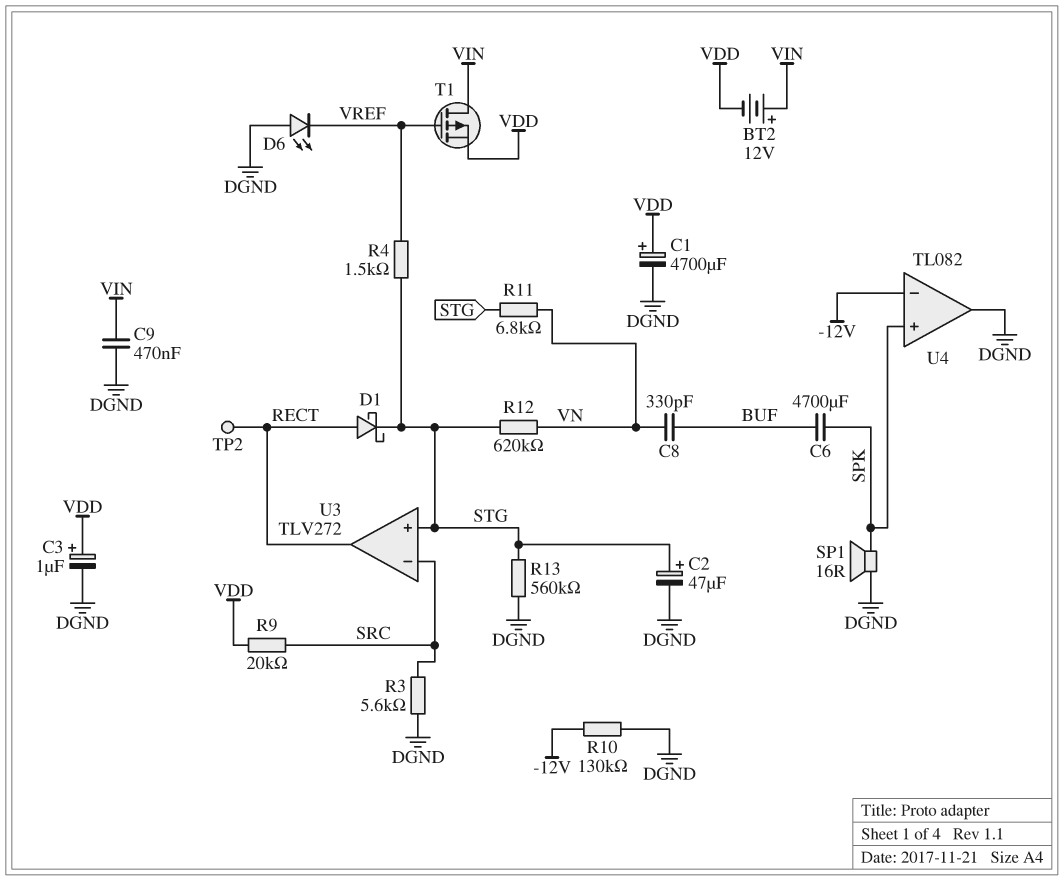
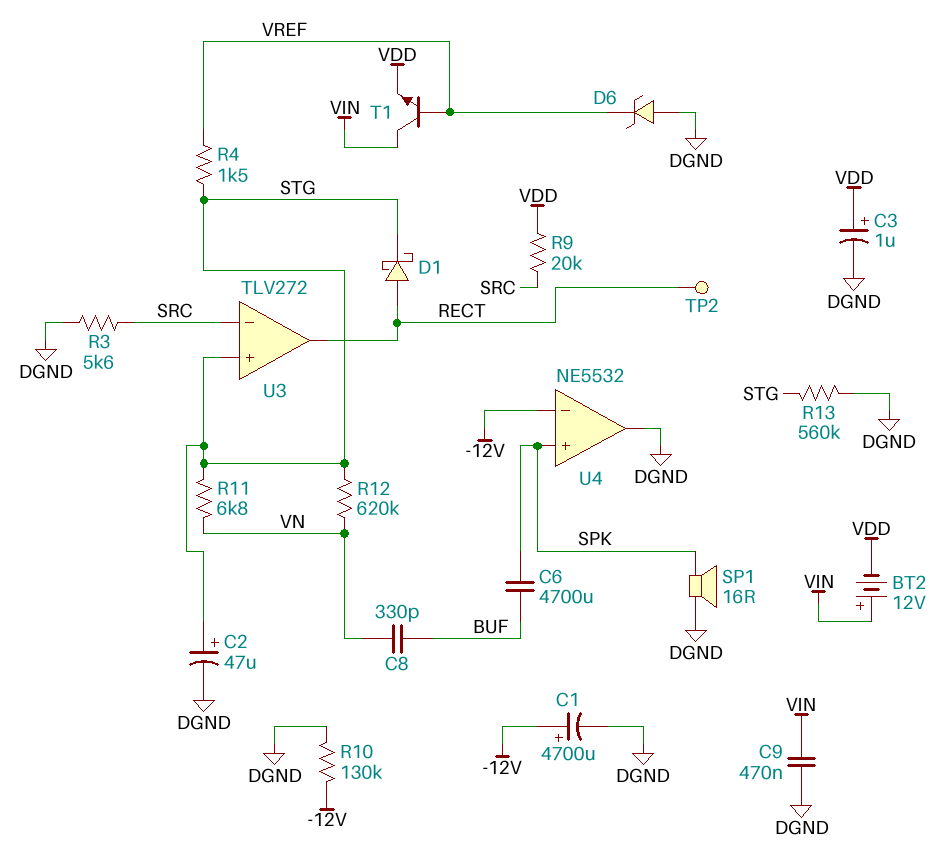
C1: 4700uF (plus VDD, minus DGND) -> 4700uF (plus -12V, minus DGND)
D6: LED (A DGND, K VREF) -> zener (A DGND, K VREF)
T1: PMOS (G VREF, D VIN, S VDD) -> NPN (B VREF, C VIN, E VDD)
U4: TL082 -> NE5532

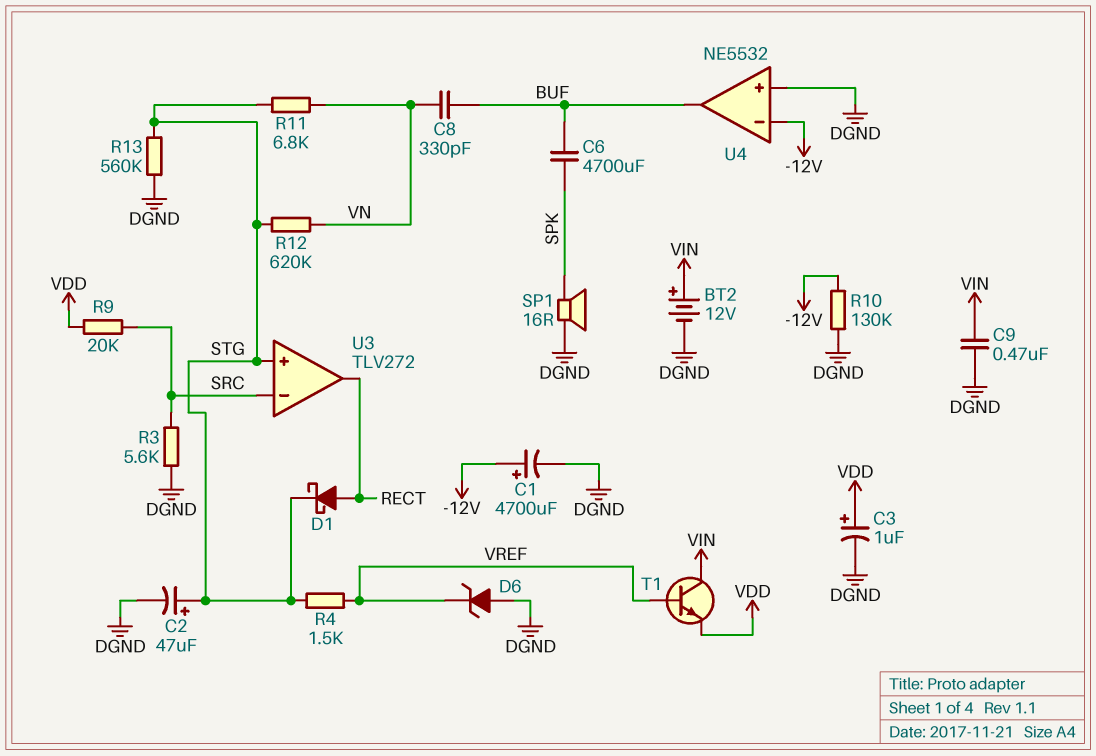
BT2: 12V (plus VIN, minus VDD) -> 12V (plus VIN, minus DGND)
TP2: test point (RECT) -> none
U4 pin in+: SPK -> DGND
U4 pin out: DGND -> BUF

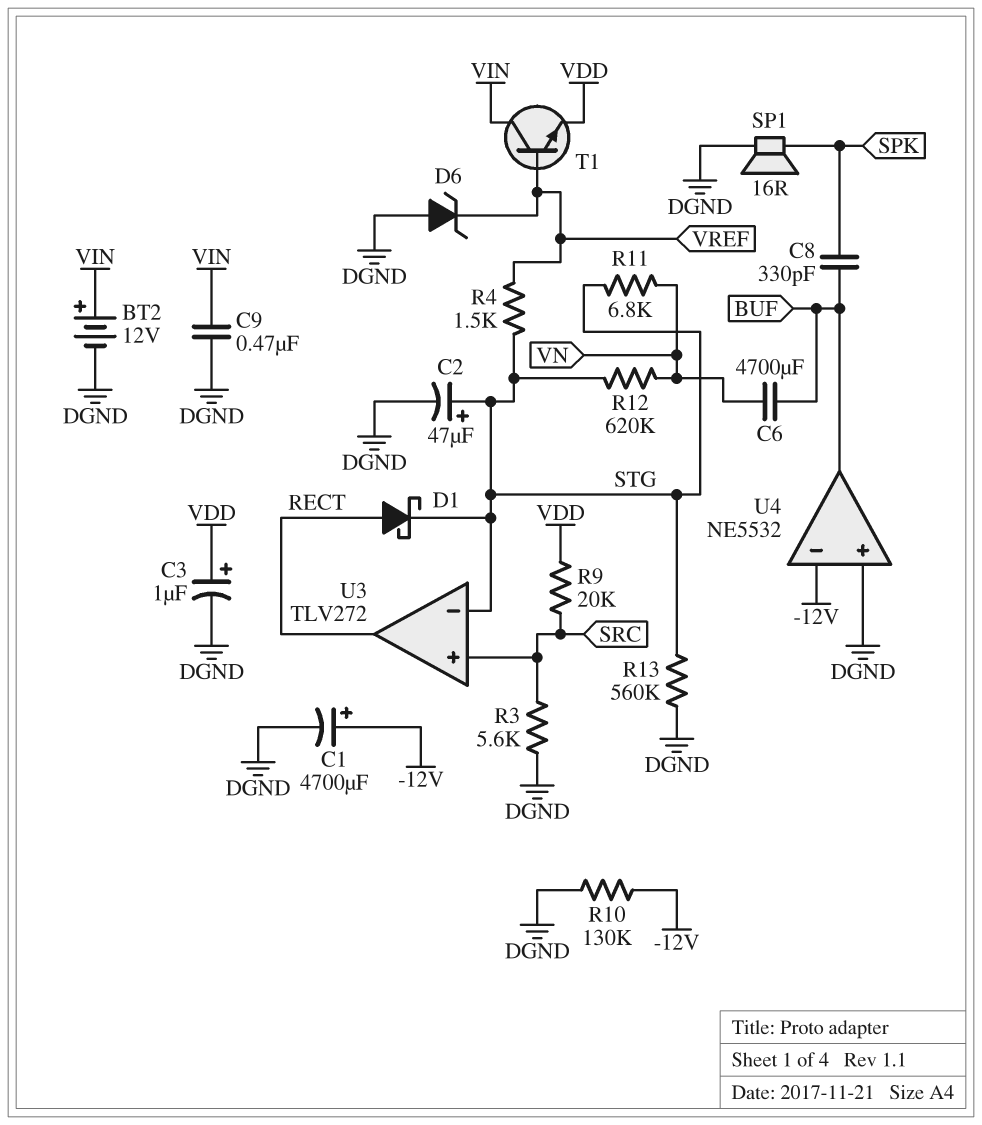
C6: 4700uF (BUF, SPK) -> 4700uF (BUF, VN)
C8: 330pF (BUF, VN) -> 330pF (BUF, SPK)
U3 pin in+: STG -> SRC
U3 pin in-: SRC -> STG

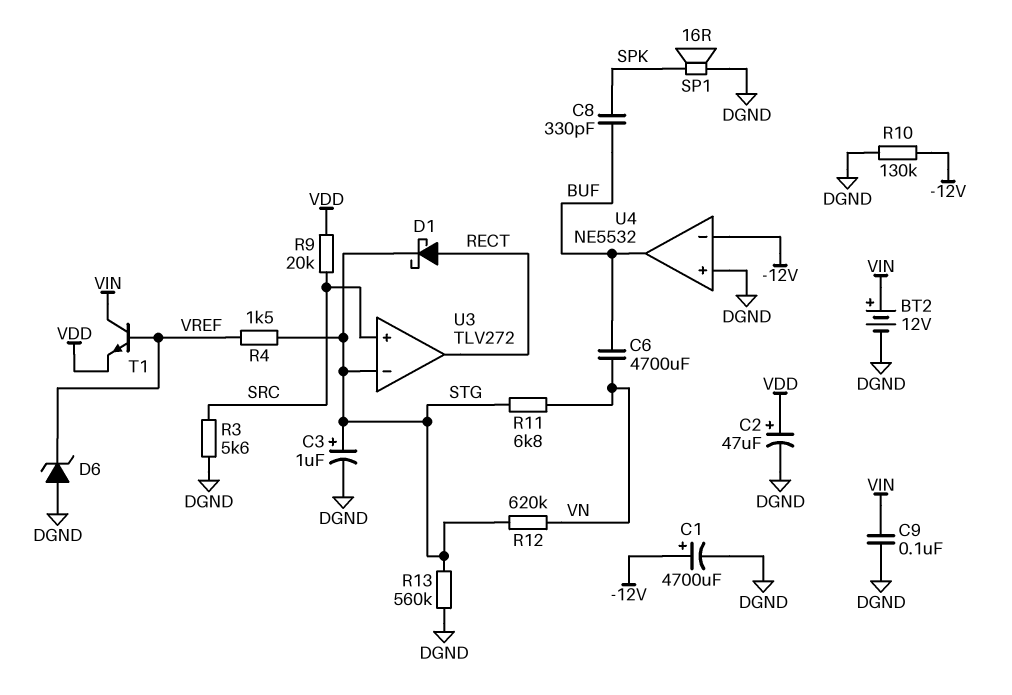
C2: 47uF (plus STG, minus DGND) -> 47uF (plus VDD, minus DGND)
C3: 1uF (plus VDD, minus DGND) -> 1uF (plus STG, minus DGND)
C9: 470nF (DGND, VIN) -> 100nF (DGND, VIN)

